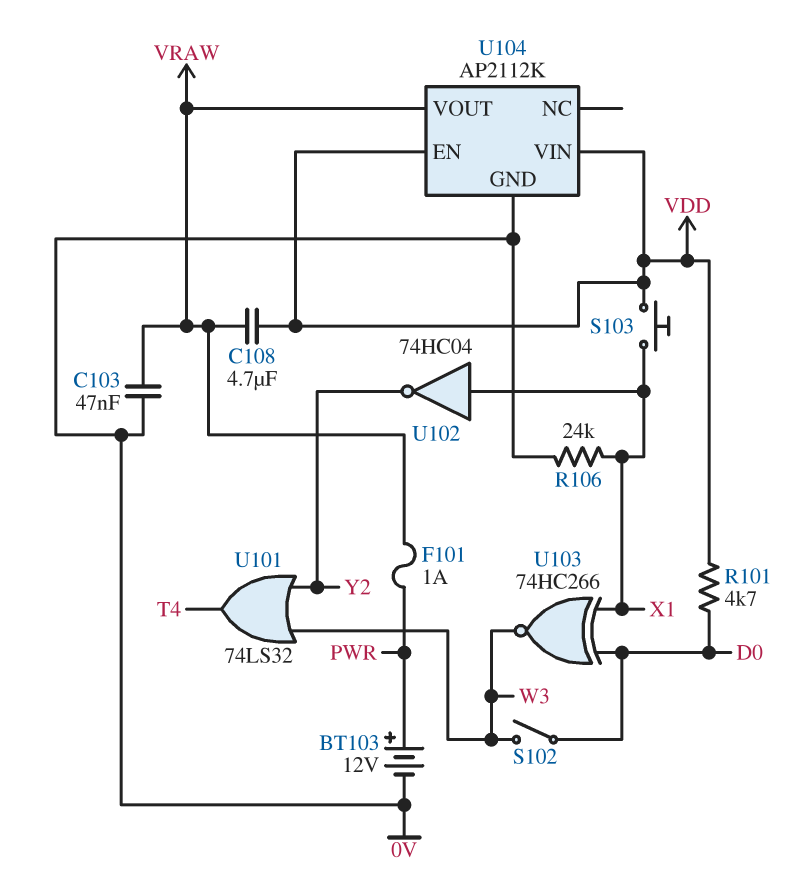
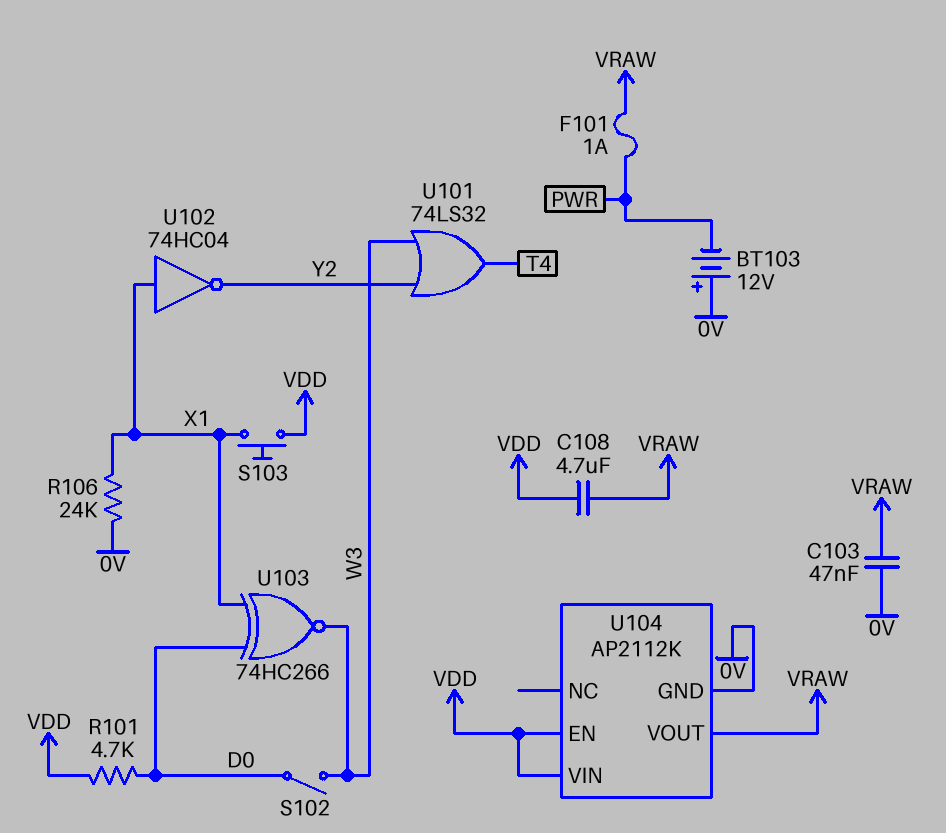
BT103: 12V (plus PWR, minus 0V) -> 12V (plus 0V, minus PWR)

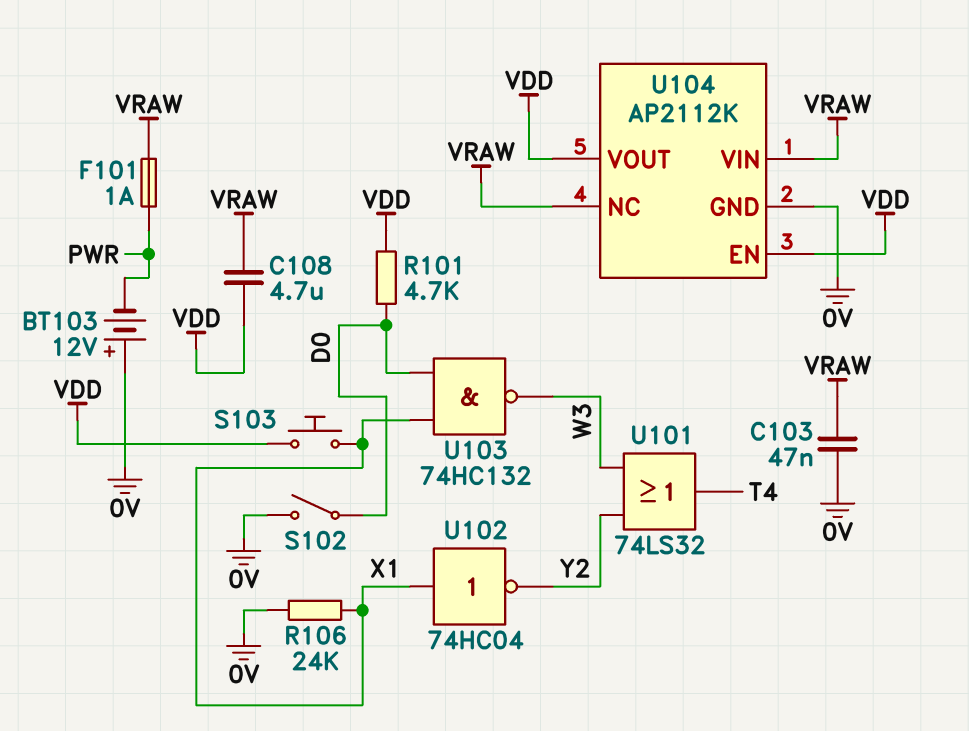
S102: switch (D0, W3) -> switch (0V, D0)
U103: XNOR 74HC266 (in D0, in X1, out W3) -> NAND 74HC132 (in D0, in X1, out W3)
U104 pin NC: none -> VRAW
U104 pin VIN: VDD -> VRAW
U104 pin VOUT: VRAW -> VDD

